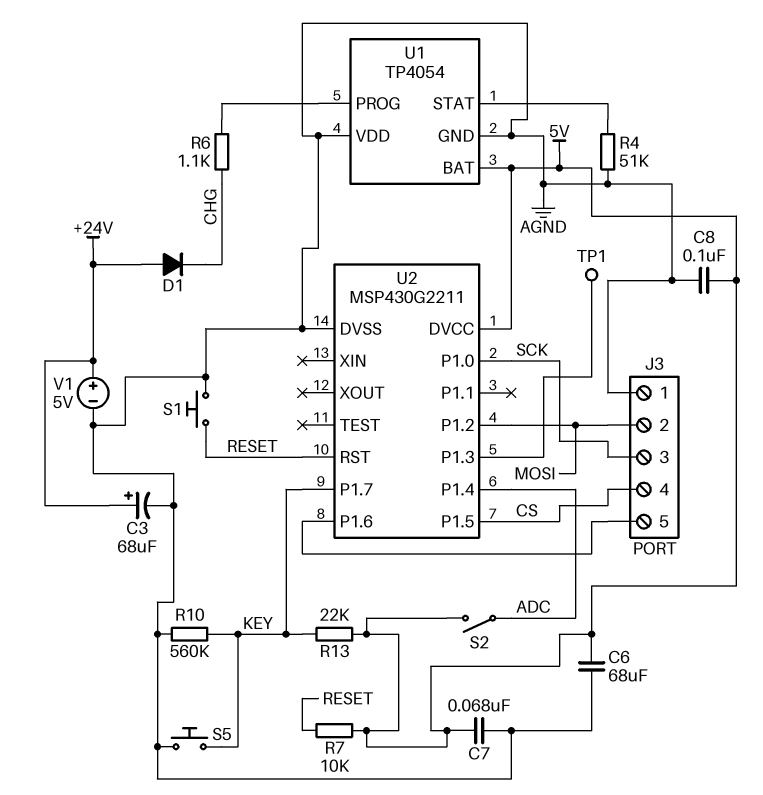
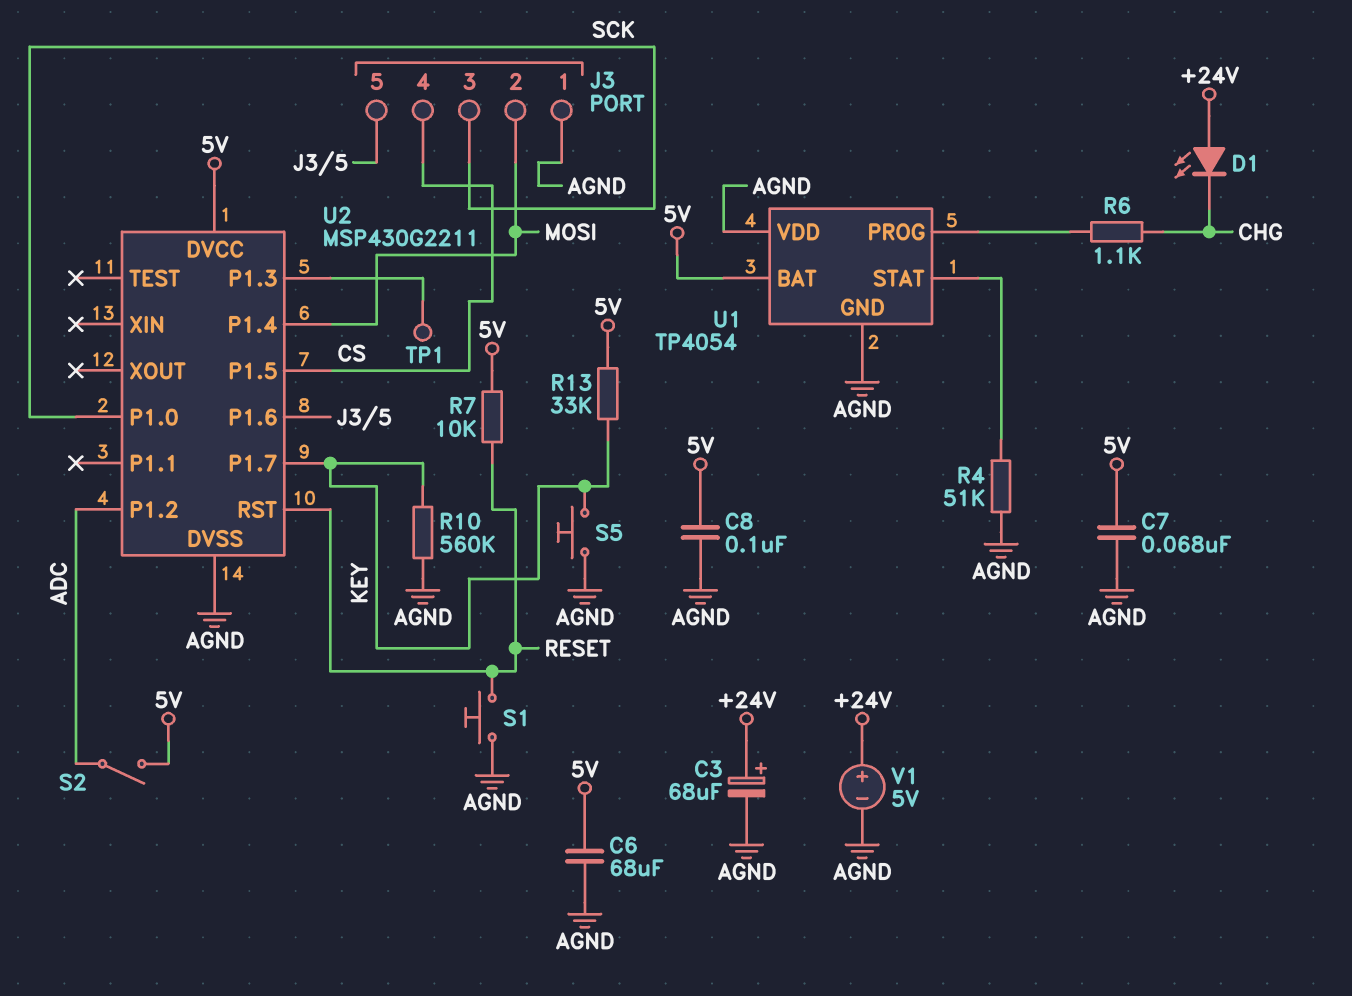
D1: diode (A +24V, K CHG) -> LED (A +24V, K CHG)
R13: 22k (5V, KEY) -> 33k (5V, KEY)
U2 pin P1.2: MOSI -> ADC
U2 pin P1.4: ADC -> MOSI

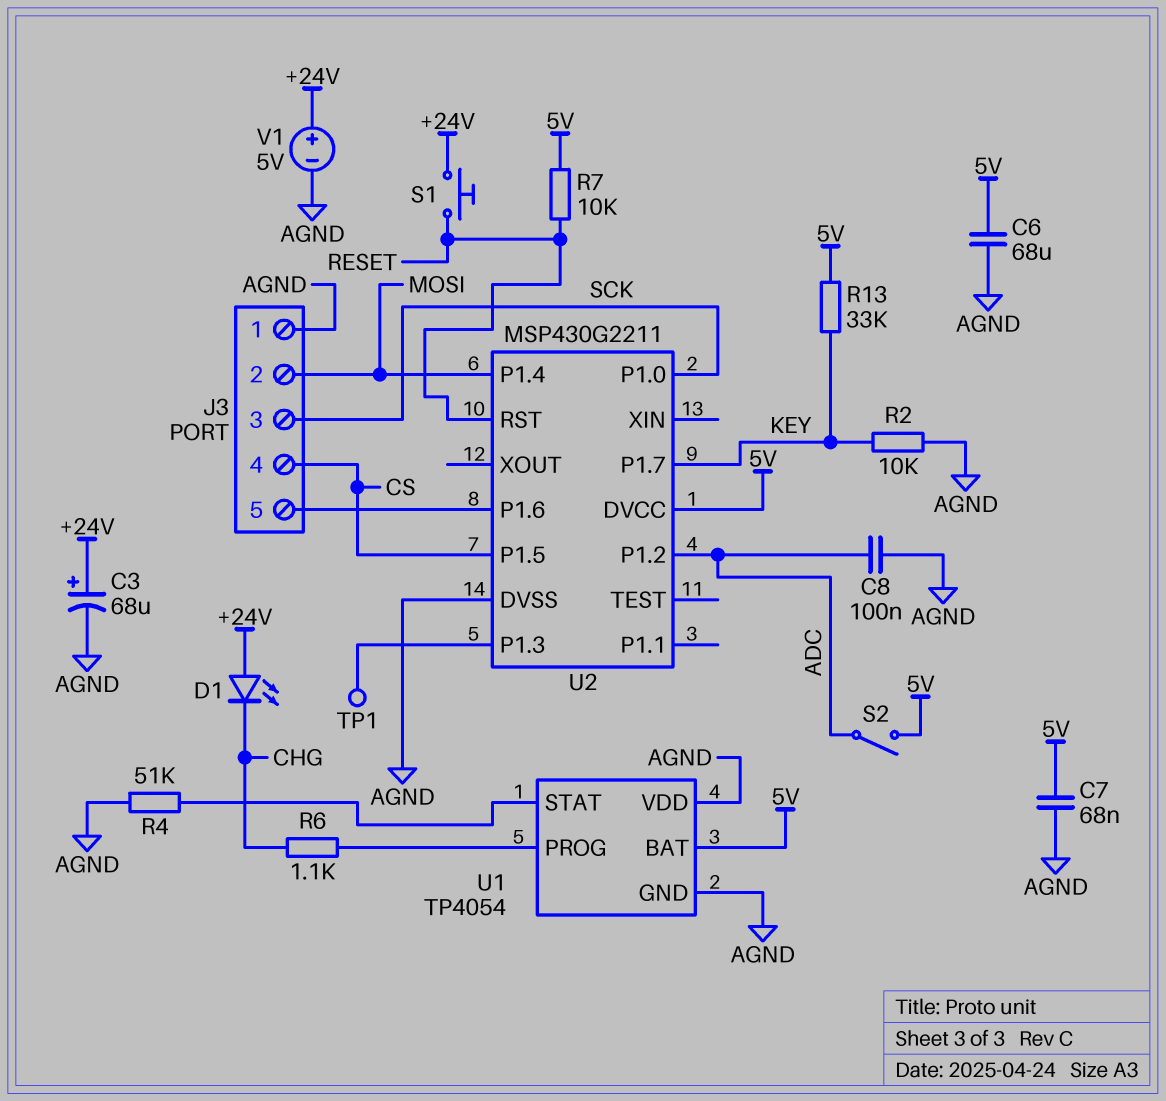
C8: 100nF (5V, AGND) -> 100nF (ADC, AGND)
R2: none -> 10k (AGND, KEY)
R10: 560k (AGND, KEY) -> none
S1: button (AGND, RESET) -> button (+24V, RESET)
S5: button (AGND, KEY) -> none

